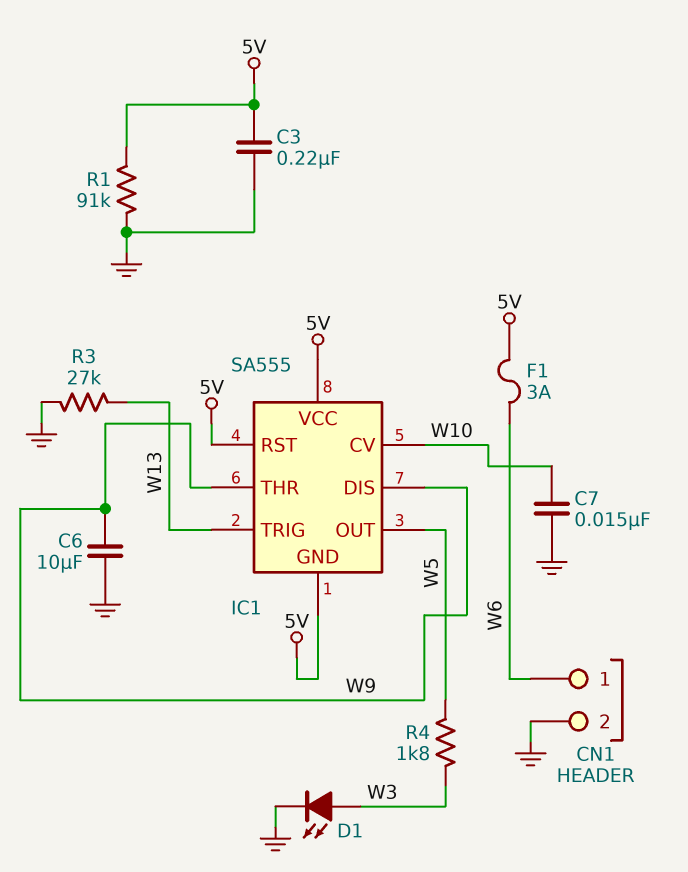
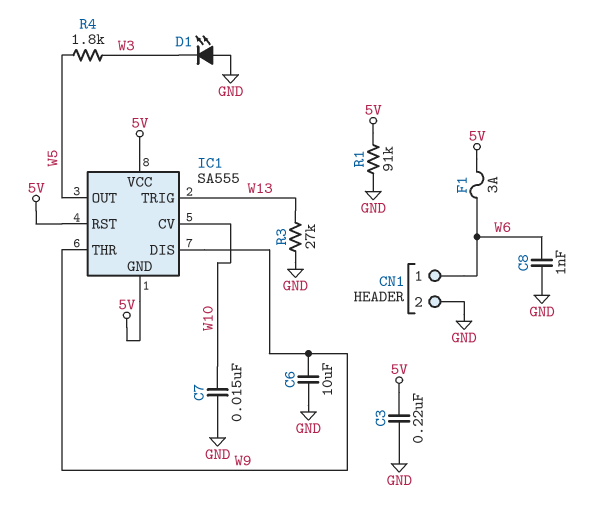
C8: none -> 1nF (GND, W6)
D1: LED (A W3, K GND) -> LED (A GND, K W3)

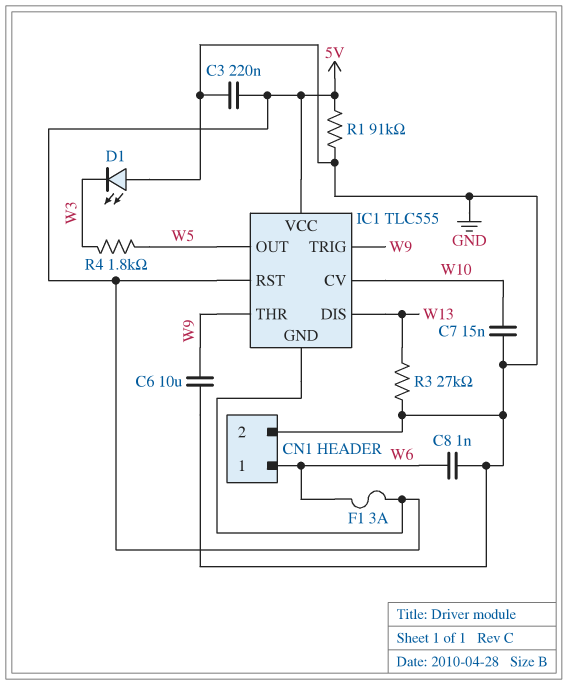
IC1: SA555 -> TLC555
IC1 pin DIS: W9 -> W13
IC1 pin TRIG: W13 -> W9

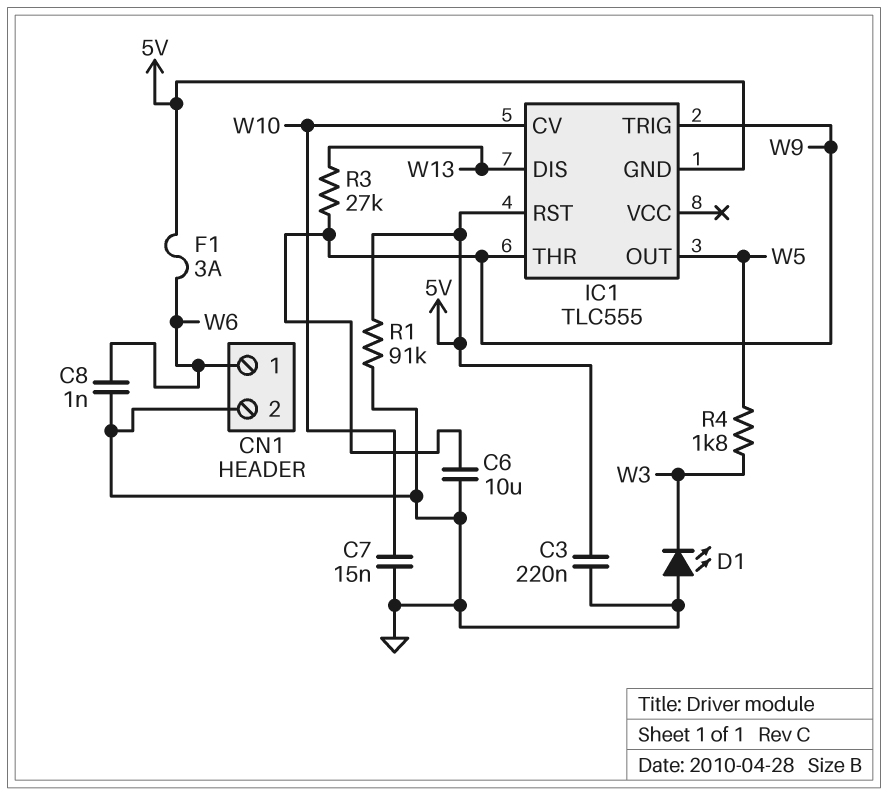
IC1 pin VCC: 5V -> none
R3: 27k (GND, W13) -> 27k (W9, W13)

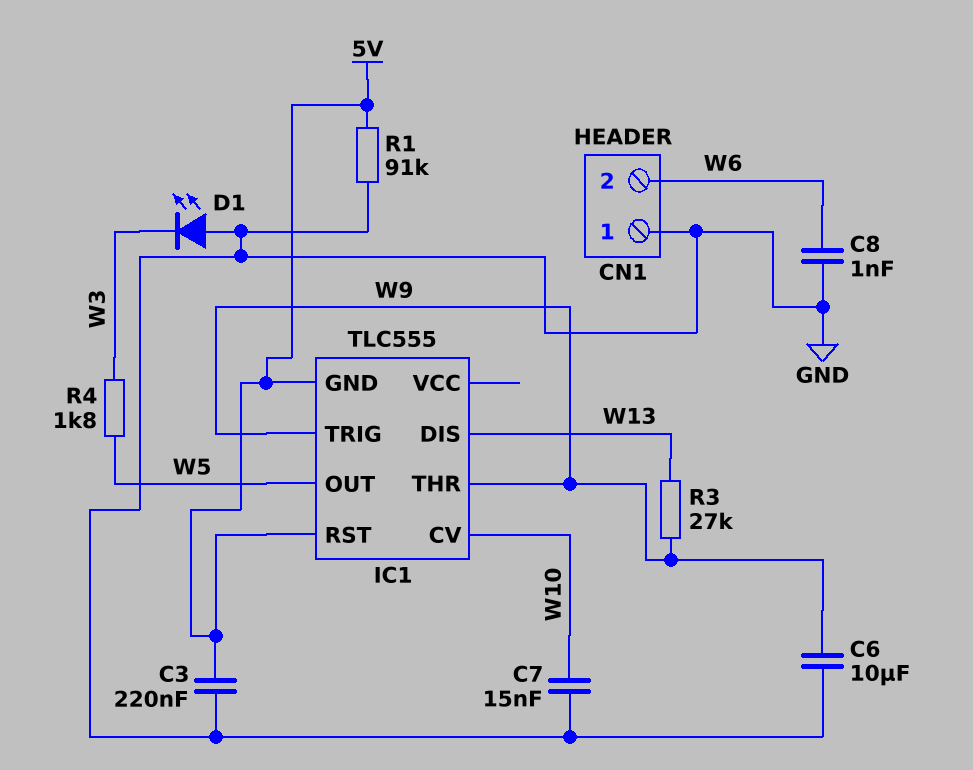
CN1 pin 1: W6 -> GND
CN1 pin 2: GND -> W6
F1: 3A (5V, W6) -> none

